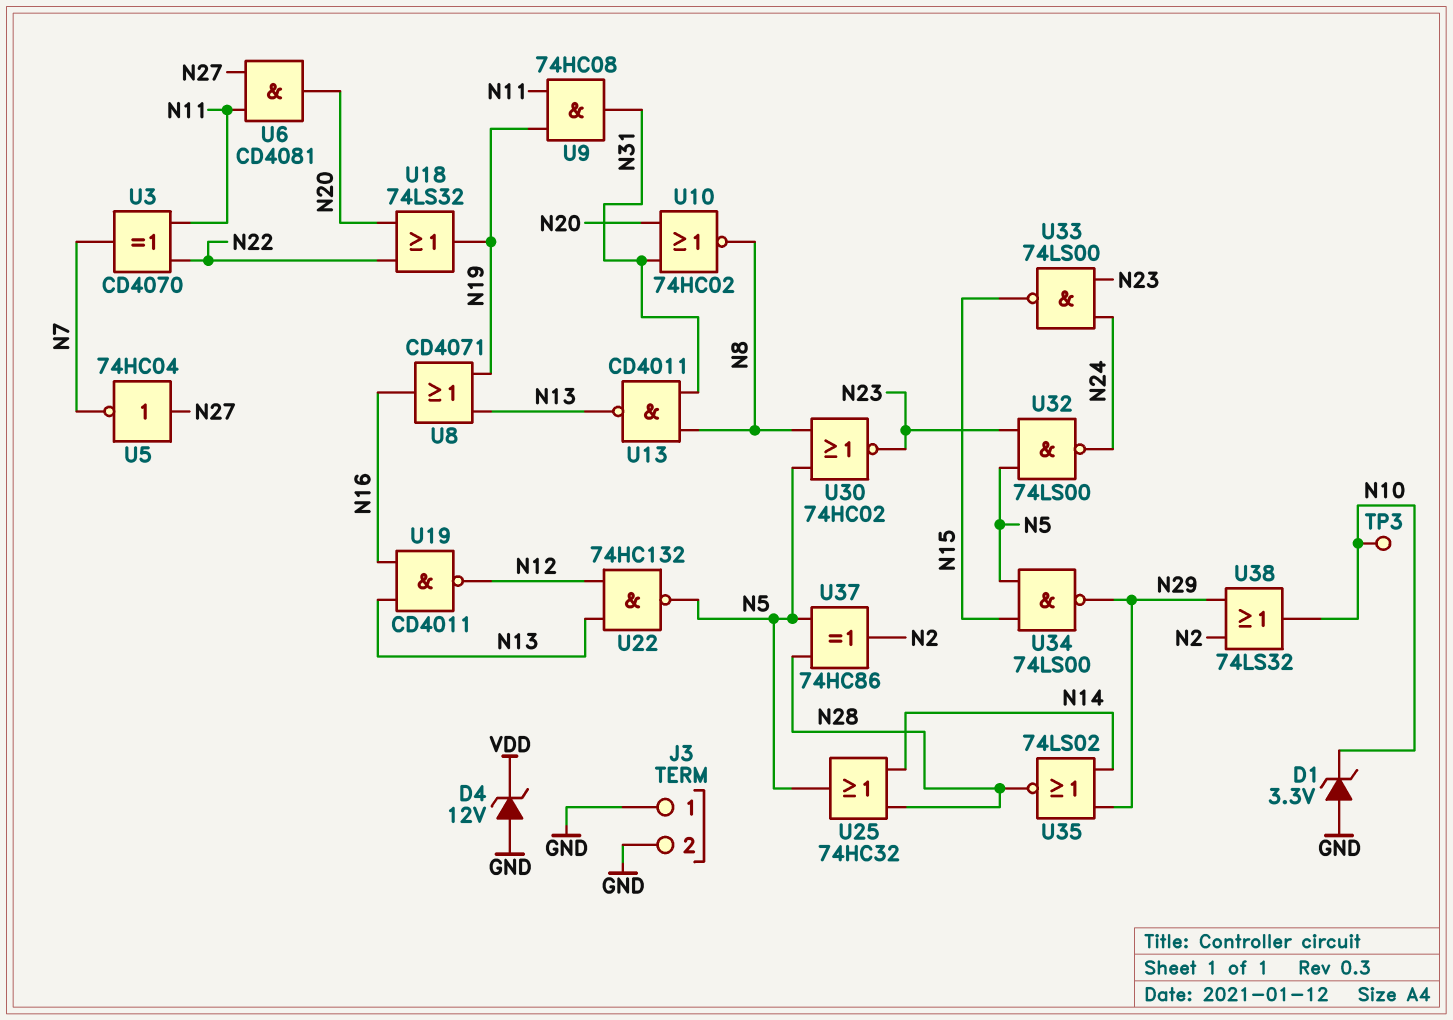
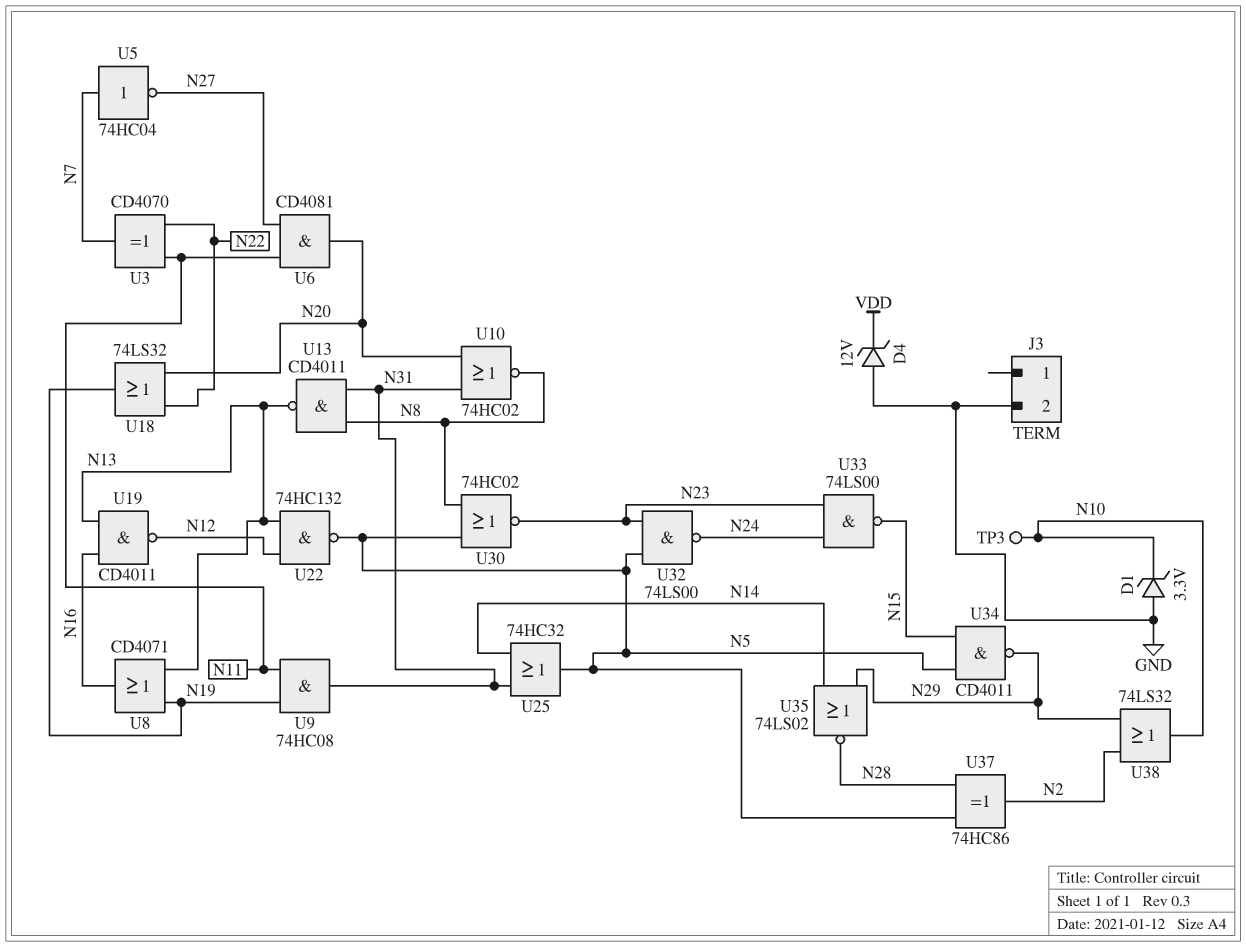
J3 pin 1: GND -> none
U5: NOT 74HC04 (in N27, out N7) -> NOT 74HC04 (in N7, out N27)
U25: OR 74HC32 (in N14, in N28, out N5) -> OR 74HC32 (in N14, in N31, out N5)
U34: NAND 74LS00 (in N5, in N15, out N29) -> NAND CD4011 (in N5, in N15, out N29)

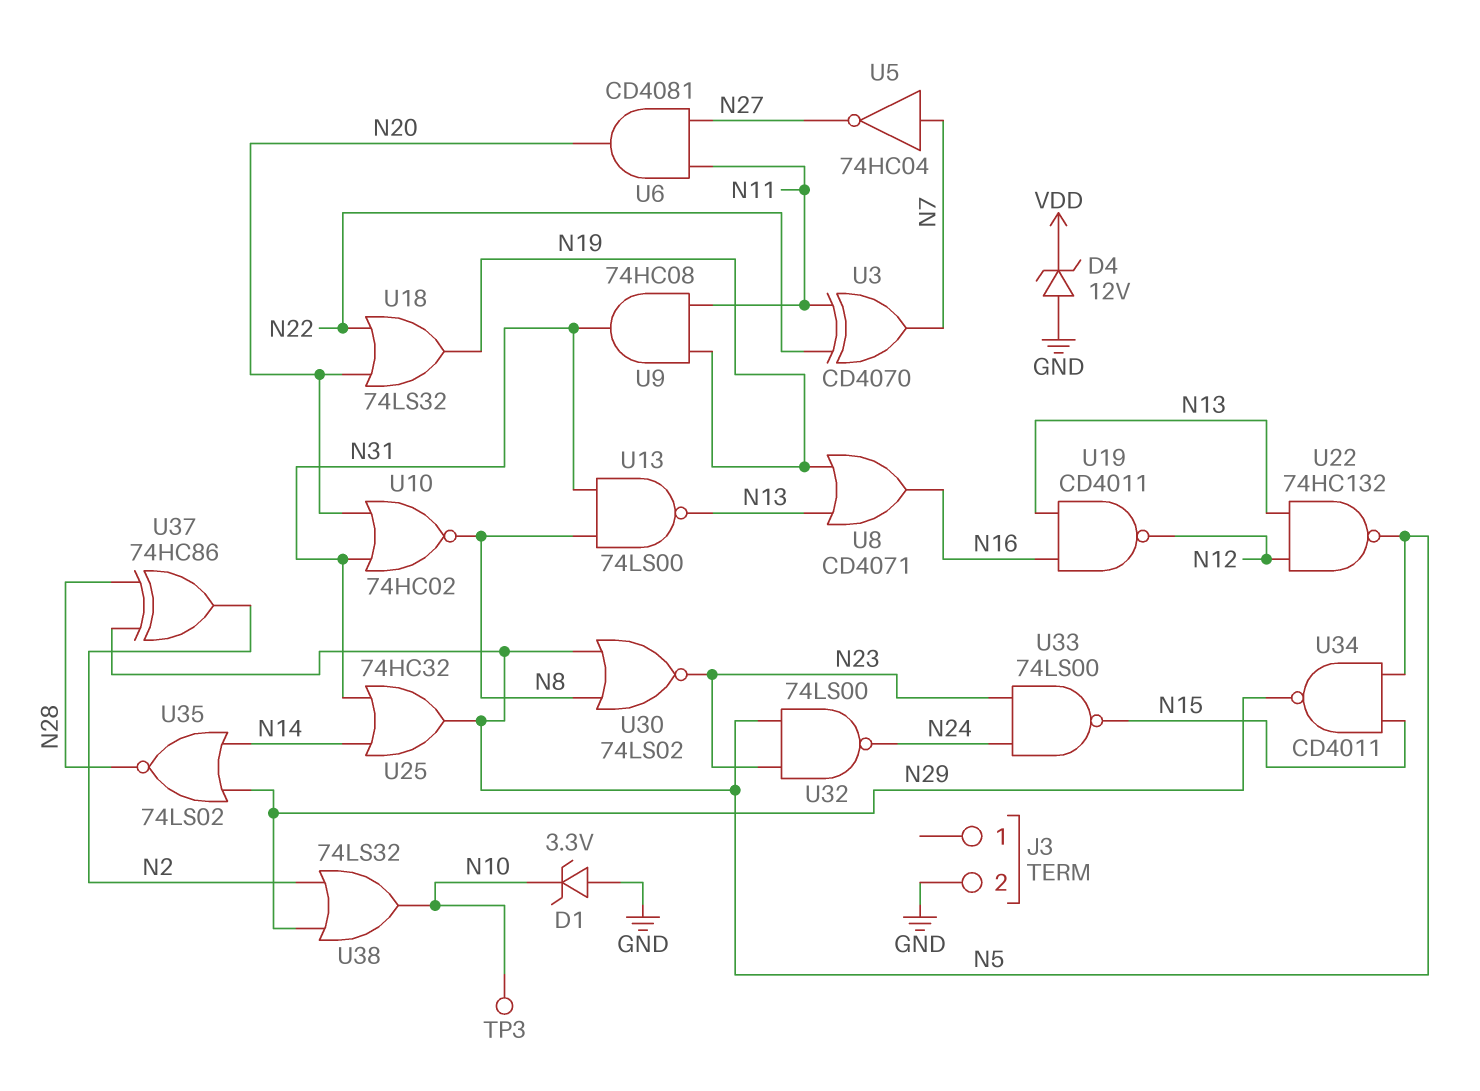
U13: NAND CD4011 (in N8, in N31, out N13) -> NAND 74LS00 (in N8, in N31, out N13)
U30: NOR 74HC02 (in N5, in N8, out N23) -> NOR 74LS02 (in N5, in N8, out N23)

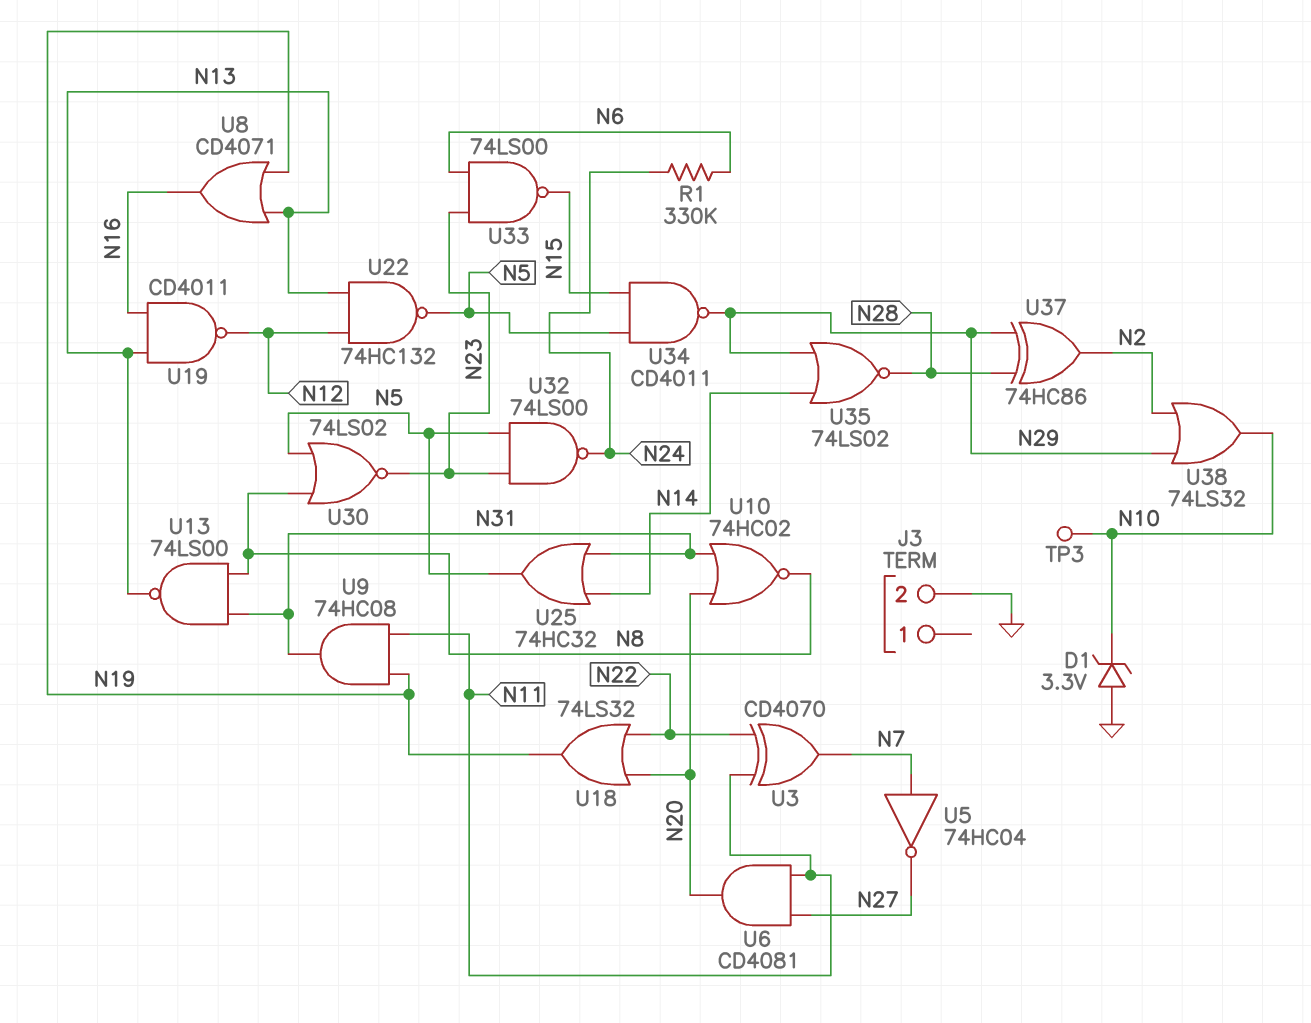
D4: zener 12V (A GND, K VDD) -> none
R1: none -> 330k (N6, N24)
U33: NAND 74LS00 (in N23, in N24, out N15) -> NAND 74LS00 (in N6, in N23, out N15)
U37: XOR 74HC86 (in N5, in N28, out N2) -> XOR 74HC86 (in N28, in N29, out N2)

